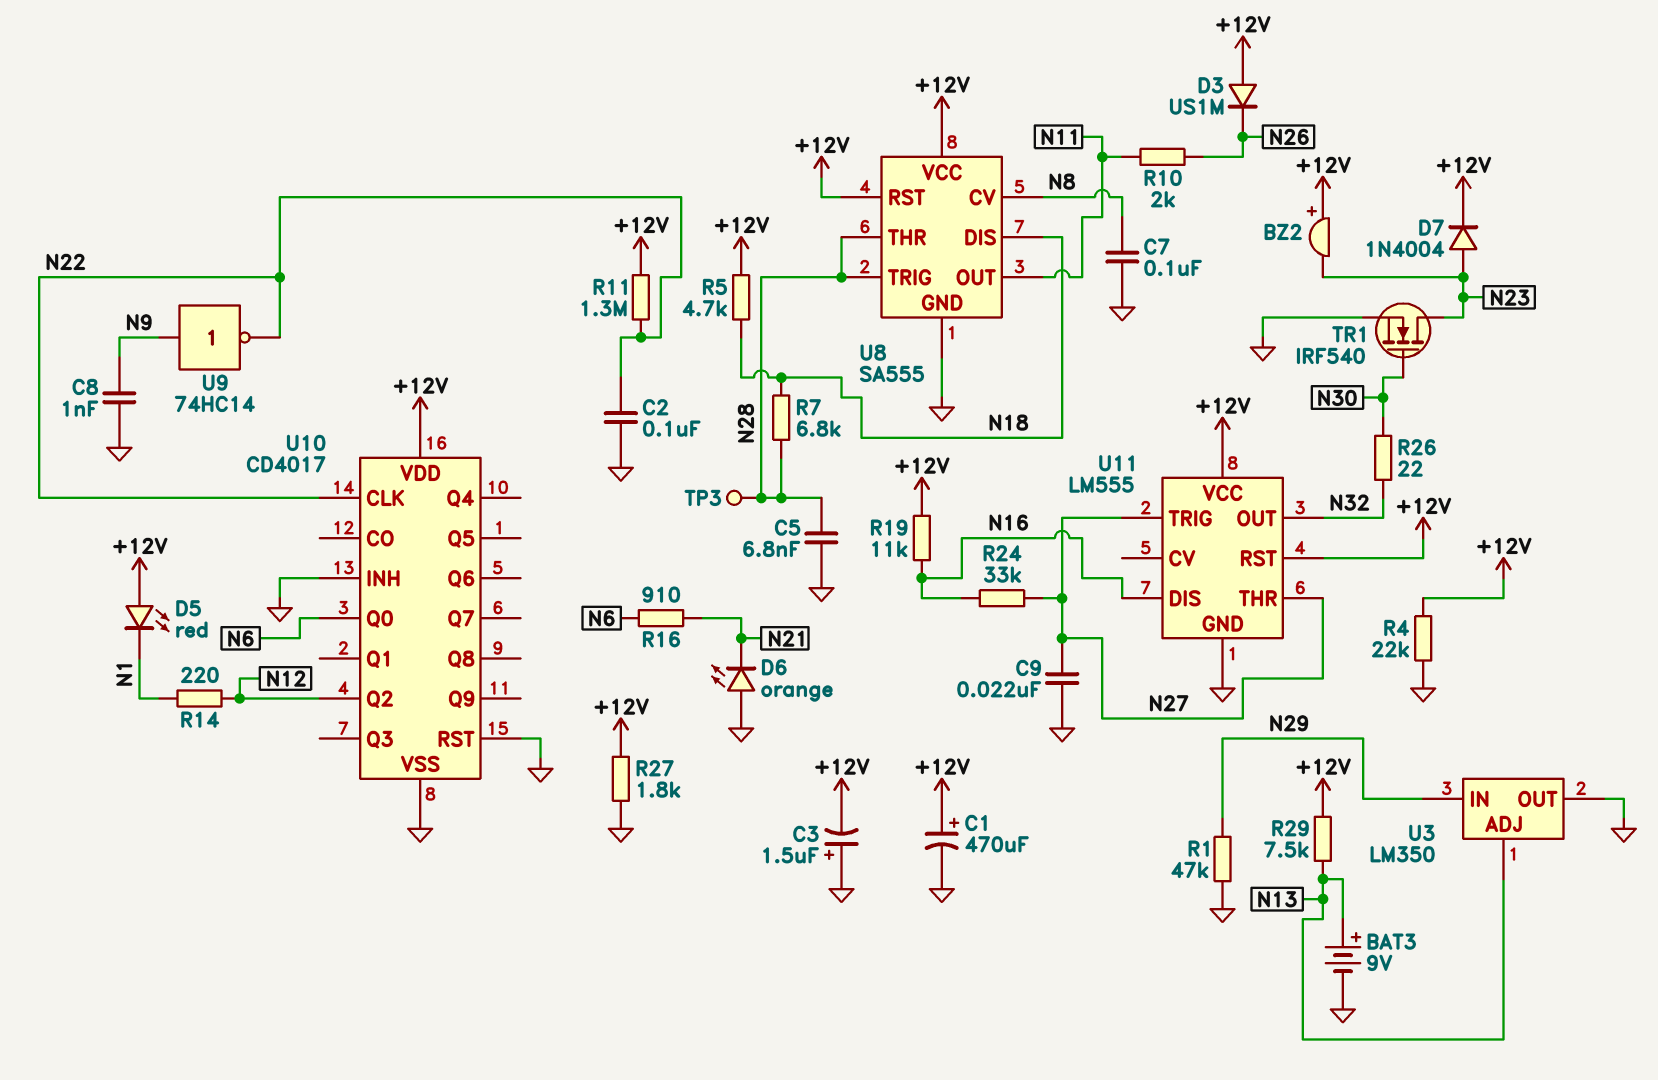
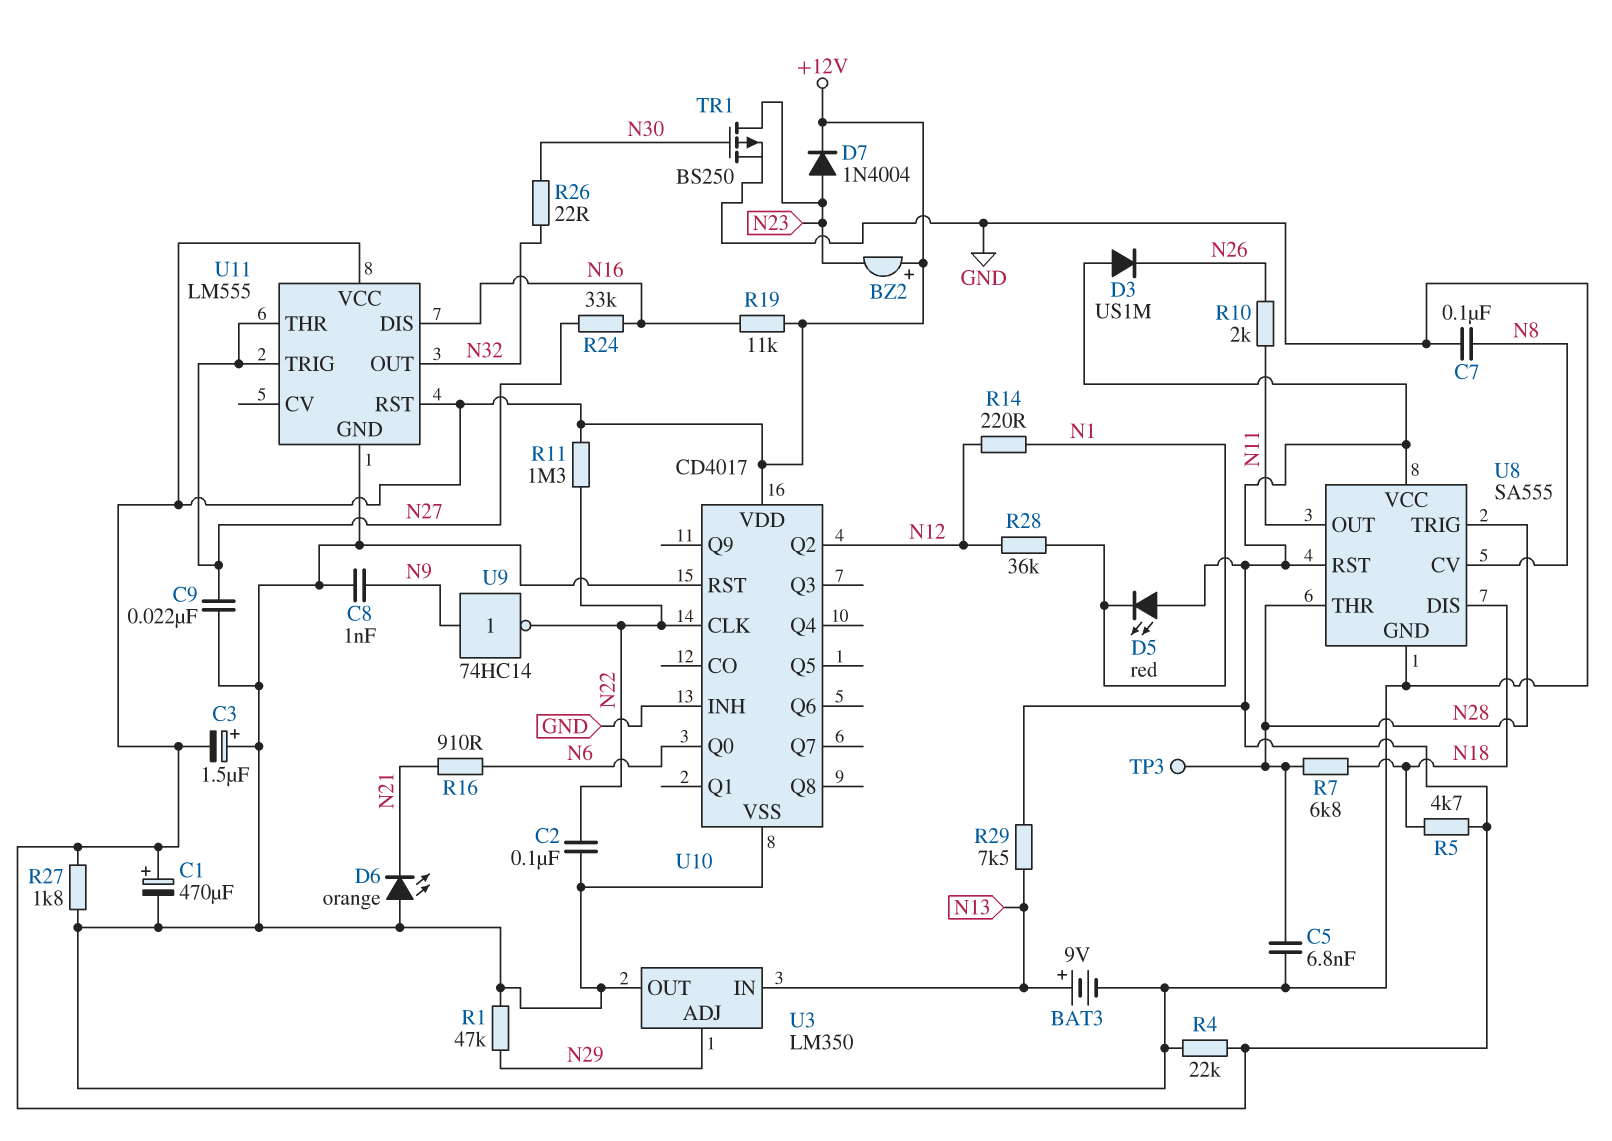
R28: none -> 36k (N1, N12)
TR1: NMOS IRF540 (G N30, D N23, S GND) -> PMOS BS250 (G N30, D N23, S GND)
U3 pin ADJ: N13 -> N29
U3 pin IN: N29 -> N13

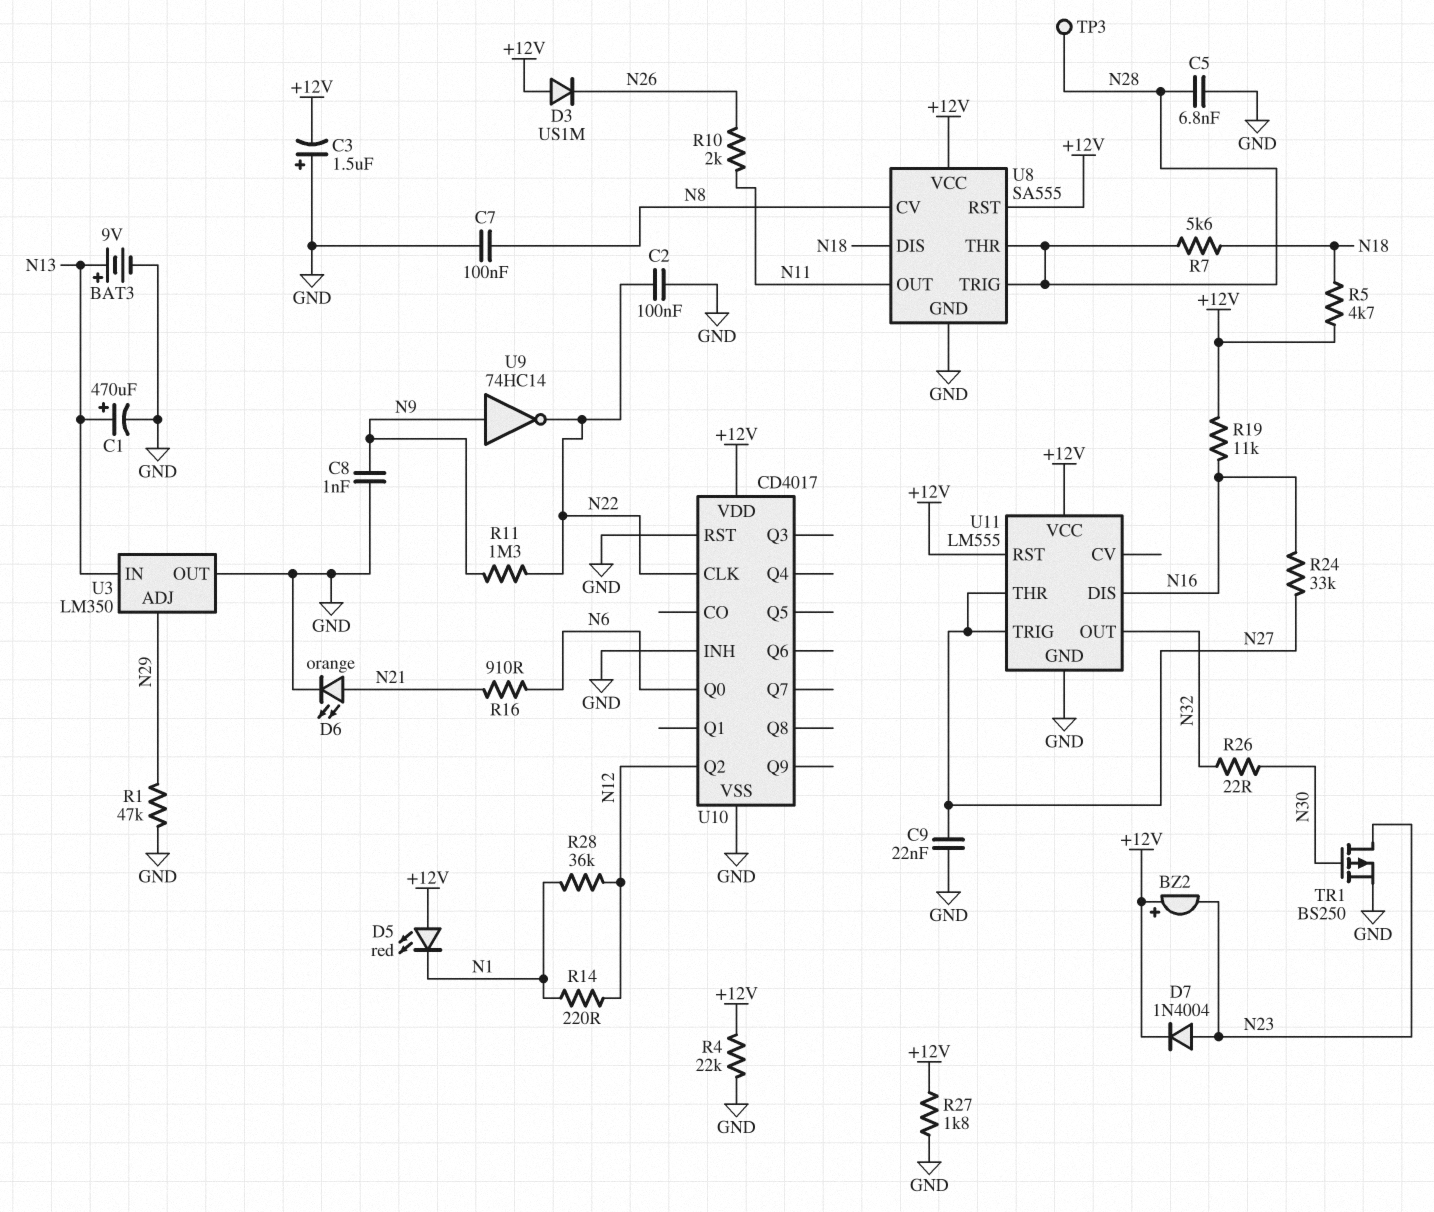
C1: 470uF (plus +12V, minus GND) -> 470uF (plus N13, minus GND)
D6: LED orange (A GND, K N21) -> LED orange (A N21, K GND)
R7: 6.8k (N18, N28) -> 5.6k (N18, N28)
R11: 1.3M (+12V, N22) -> 1.3M (N9, N22)
R29: 7.5k (+12V, N13) -> none

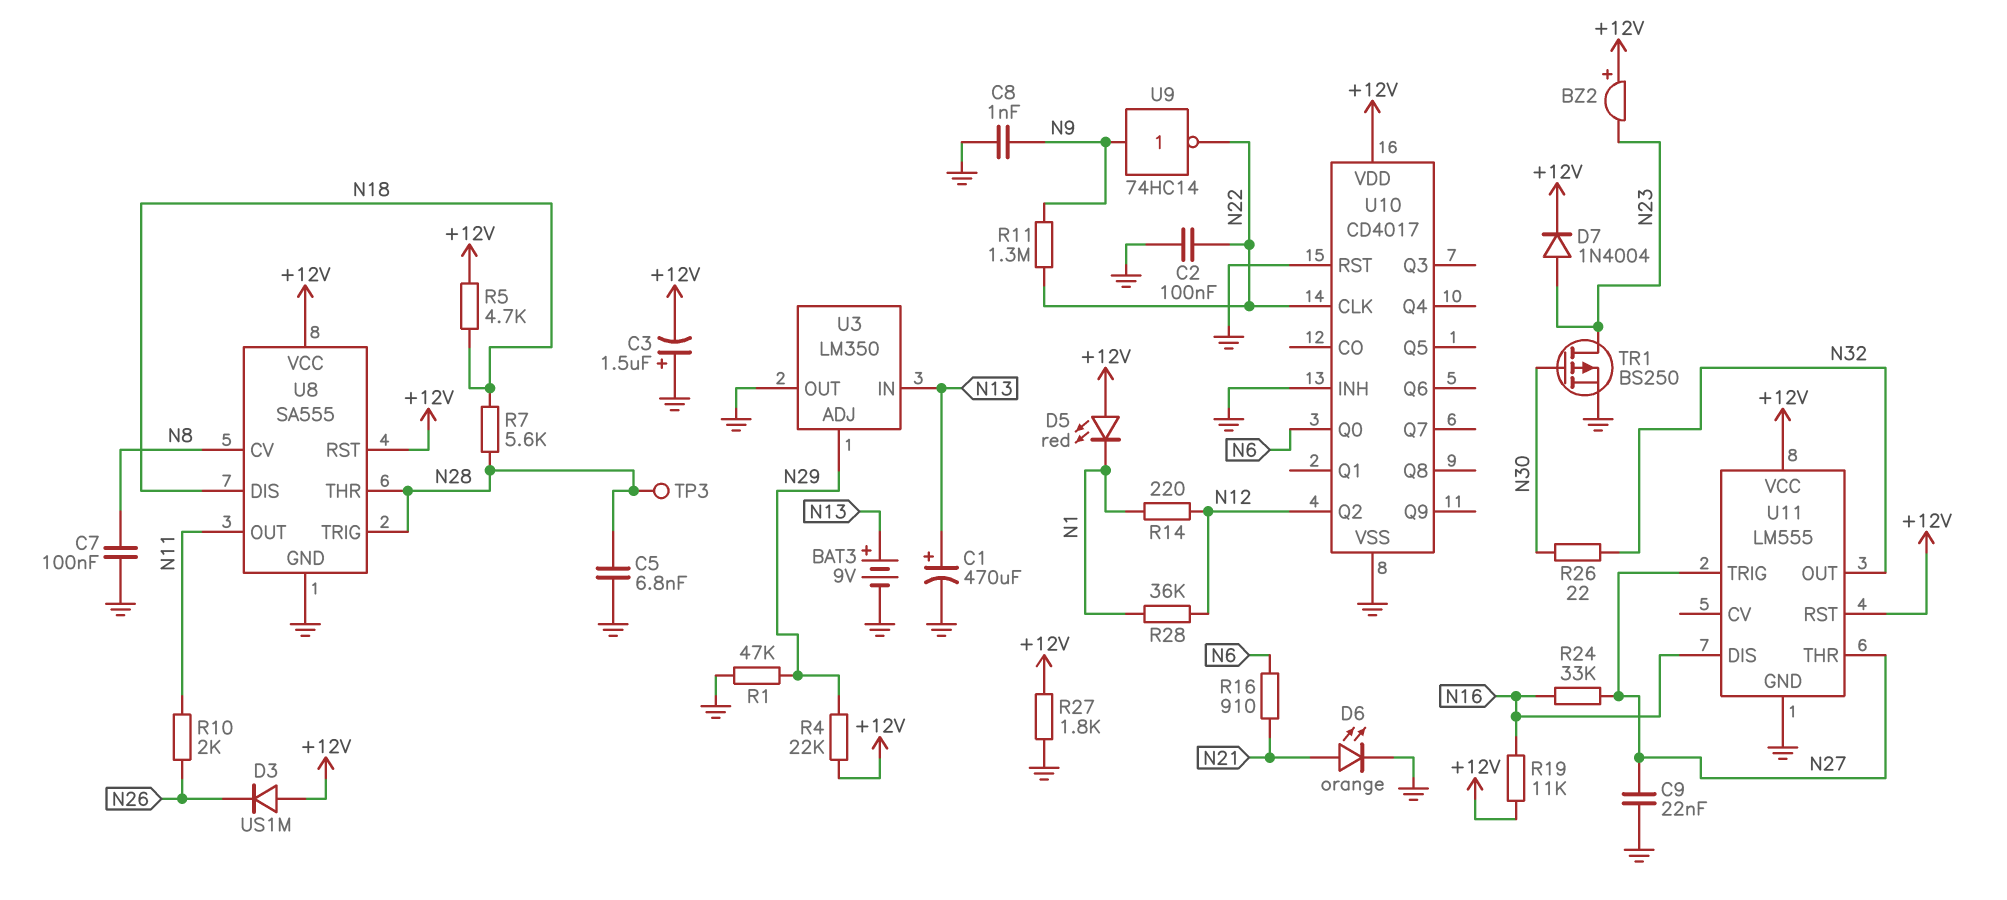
R4: 22k (+12V, GND) -> 22k (+12V, N29)

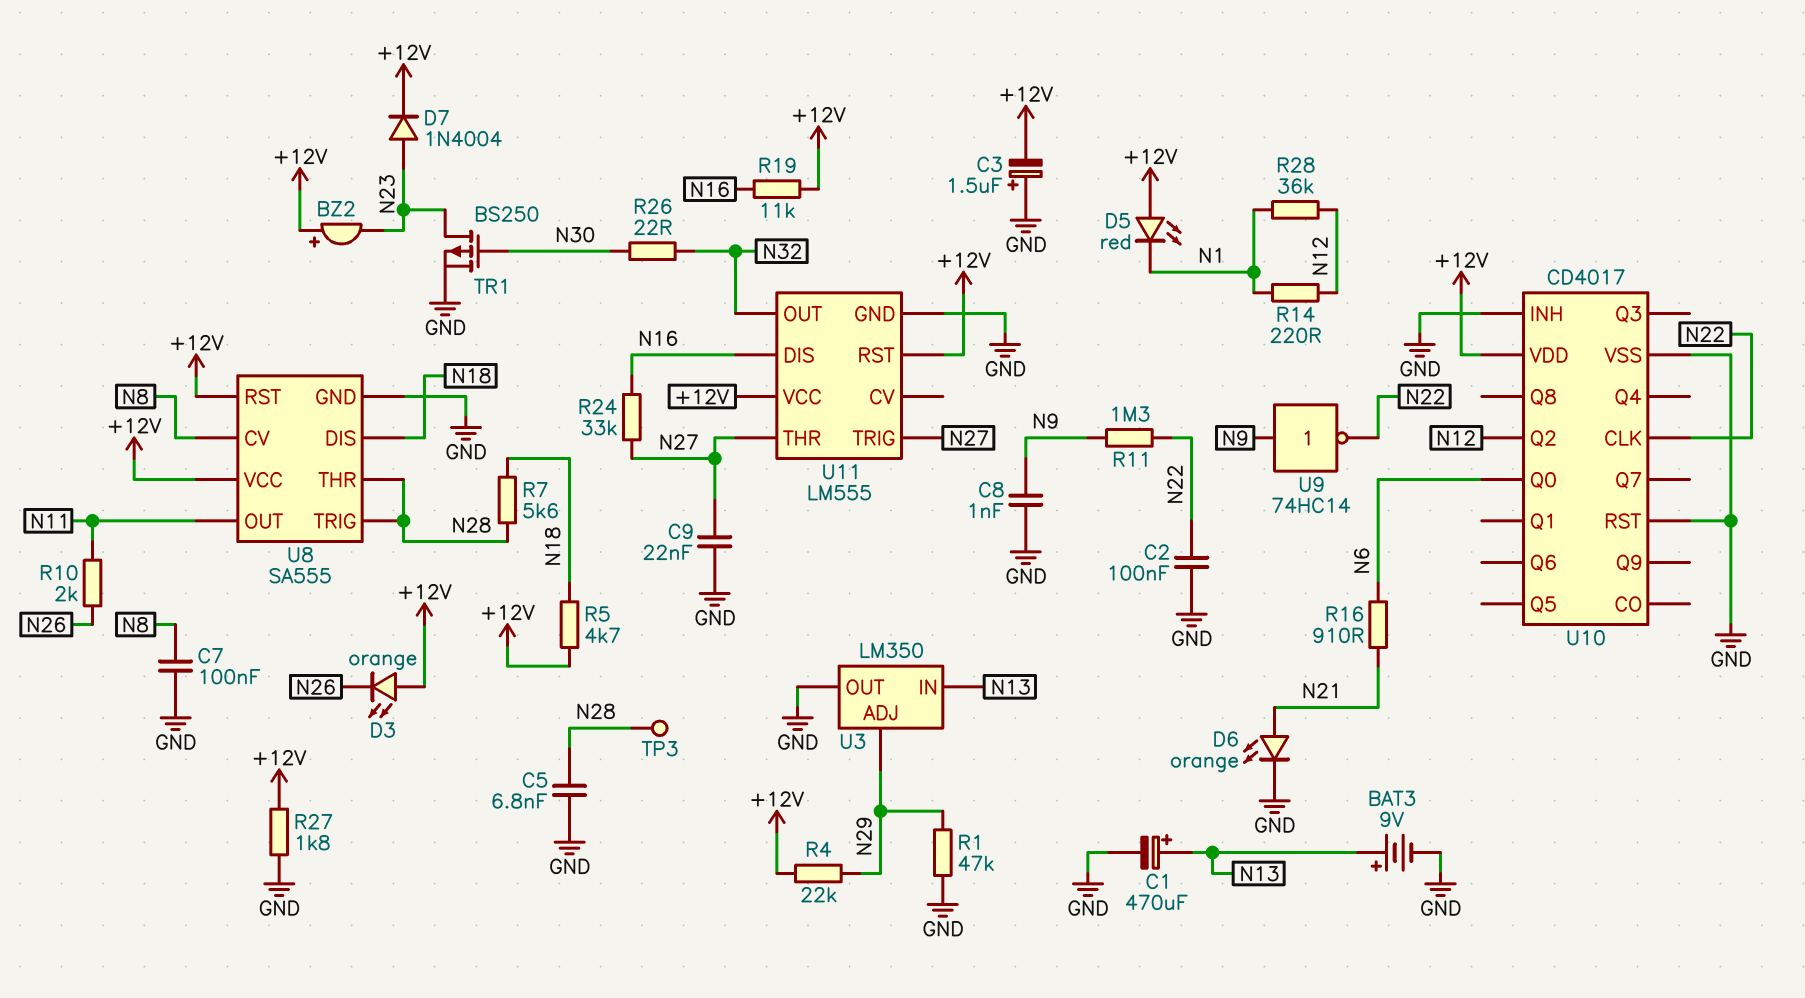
D3: diode US1M (A +12V, K N26) -> LED orange (A +12V, K N26)

